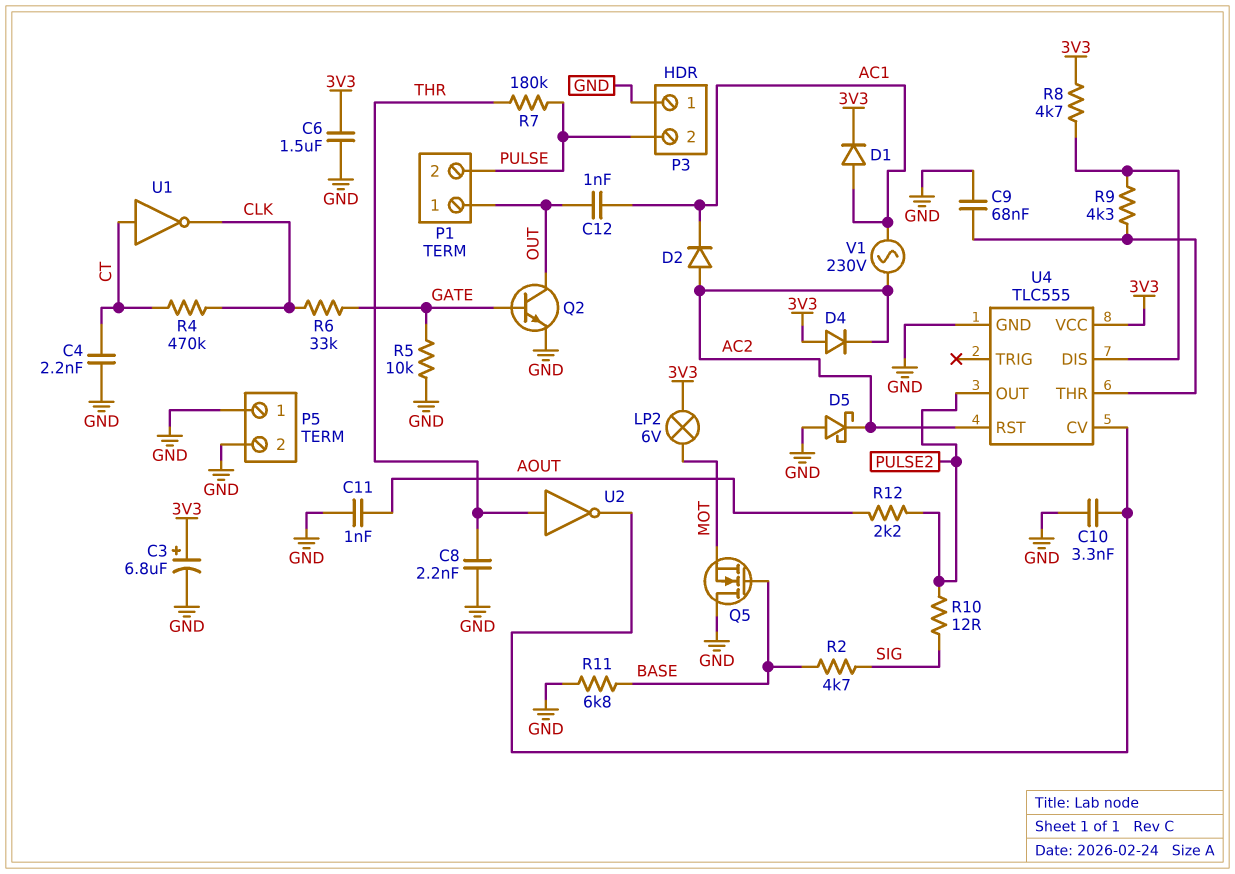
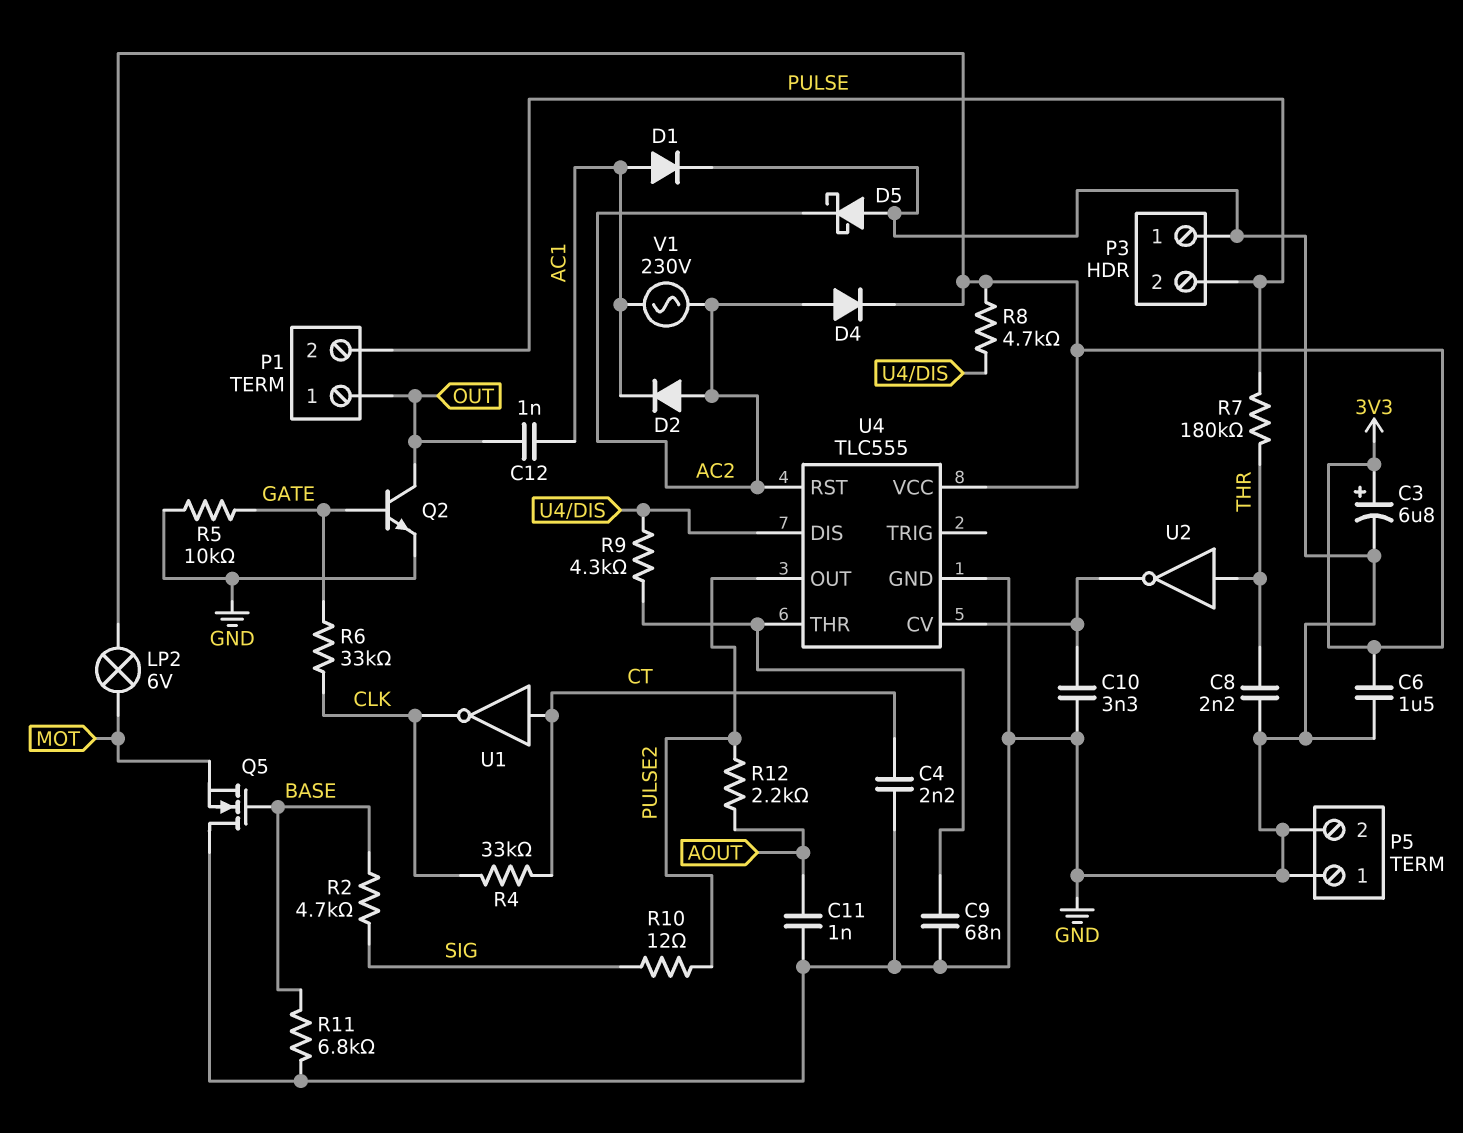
D1: diode (A AC1, K 3V3) -> diode (A AC1, K GND)
D4: diode (A 3V3, K AC2) -> diode (A AC2, K 3V3)
R4: 470k (CLK, CT) -> 33k (CLK, CT)

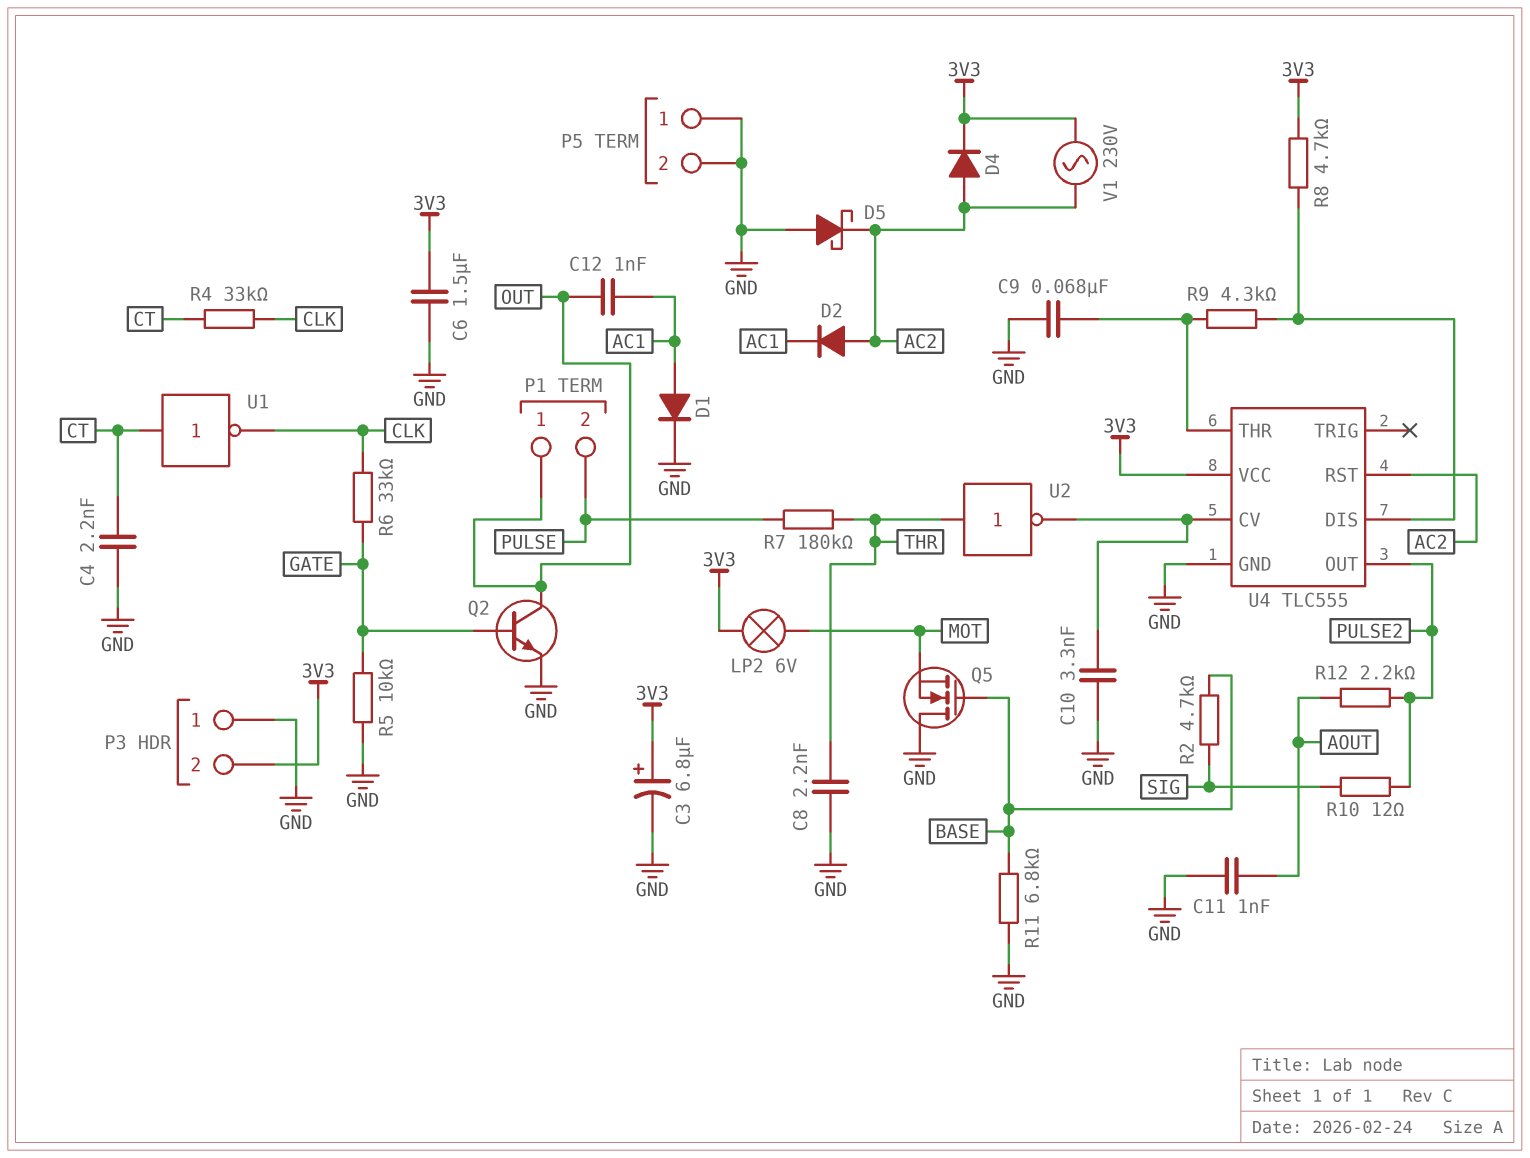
P3 pin 2: PULSE -> 3V3
V1: AC 230V (AC1, AC2) -> AC 230V (3V3, AC2)

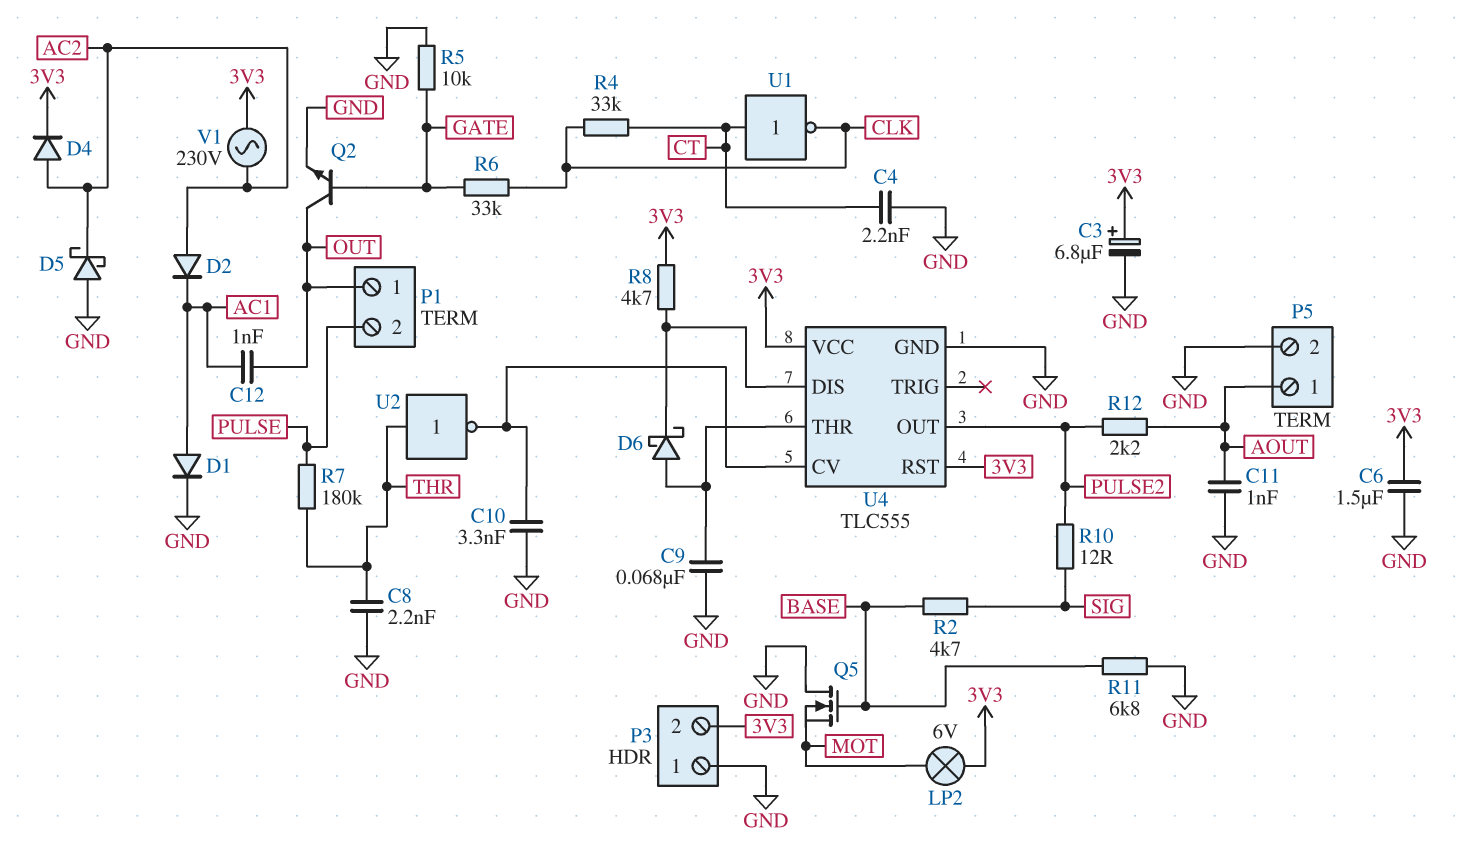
D6: none -> schottky (A U4/THR, K U4/DIS)
P5 pin 1: GND -> AOUT
R9: 4.3k (U4/DIS, U4/THR) -> none
U4 pin RST: AC2 -> 3V3

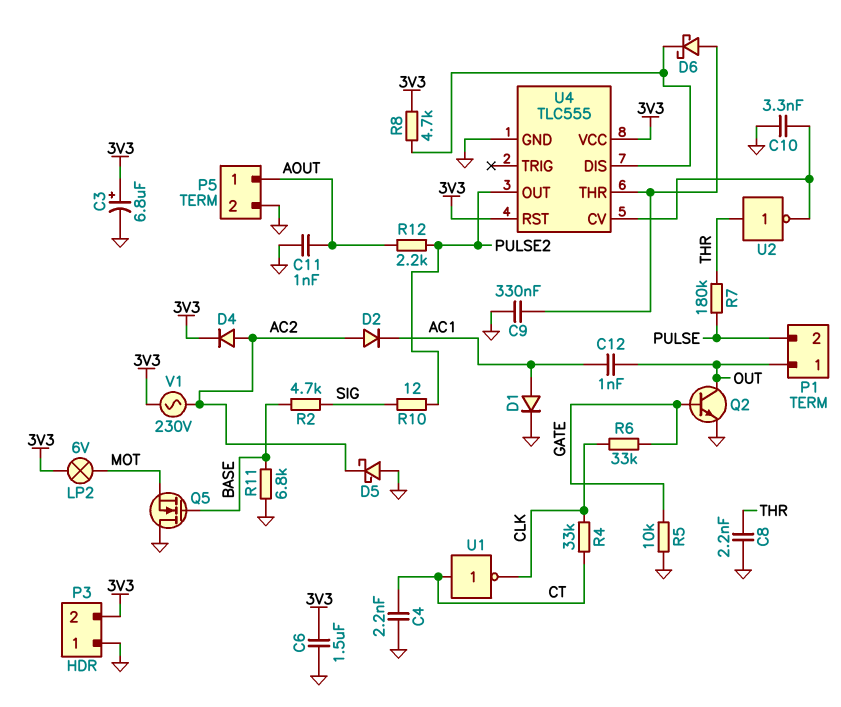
C9: 68nF (GND, U4/THR) -> 330nF (GND, U4/THR)

